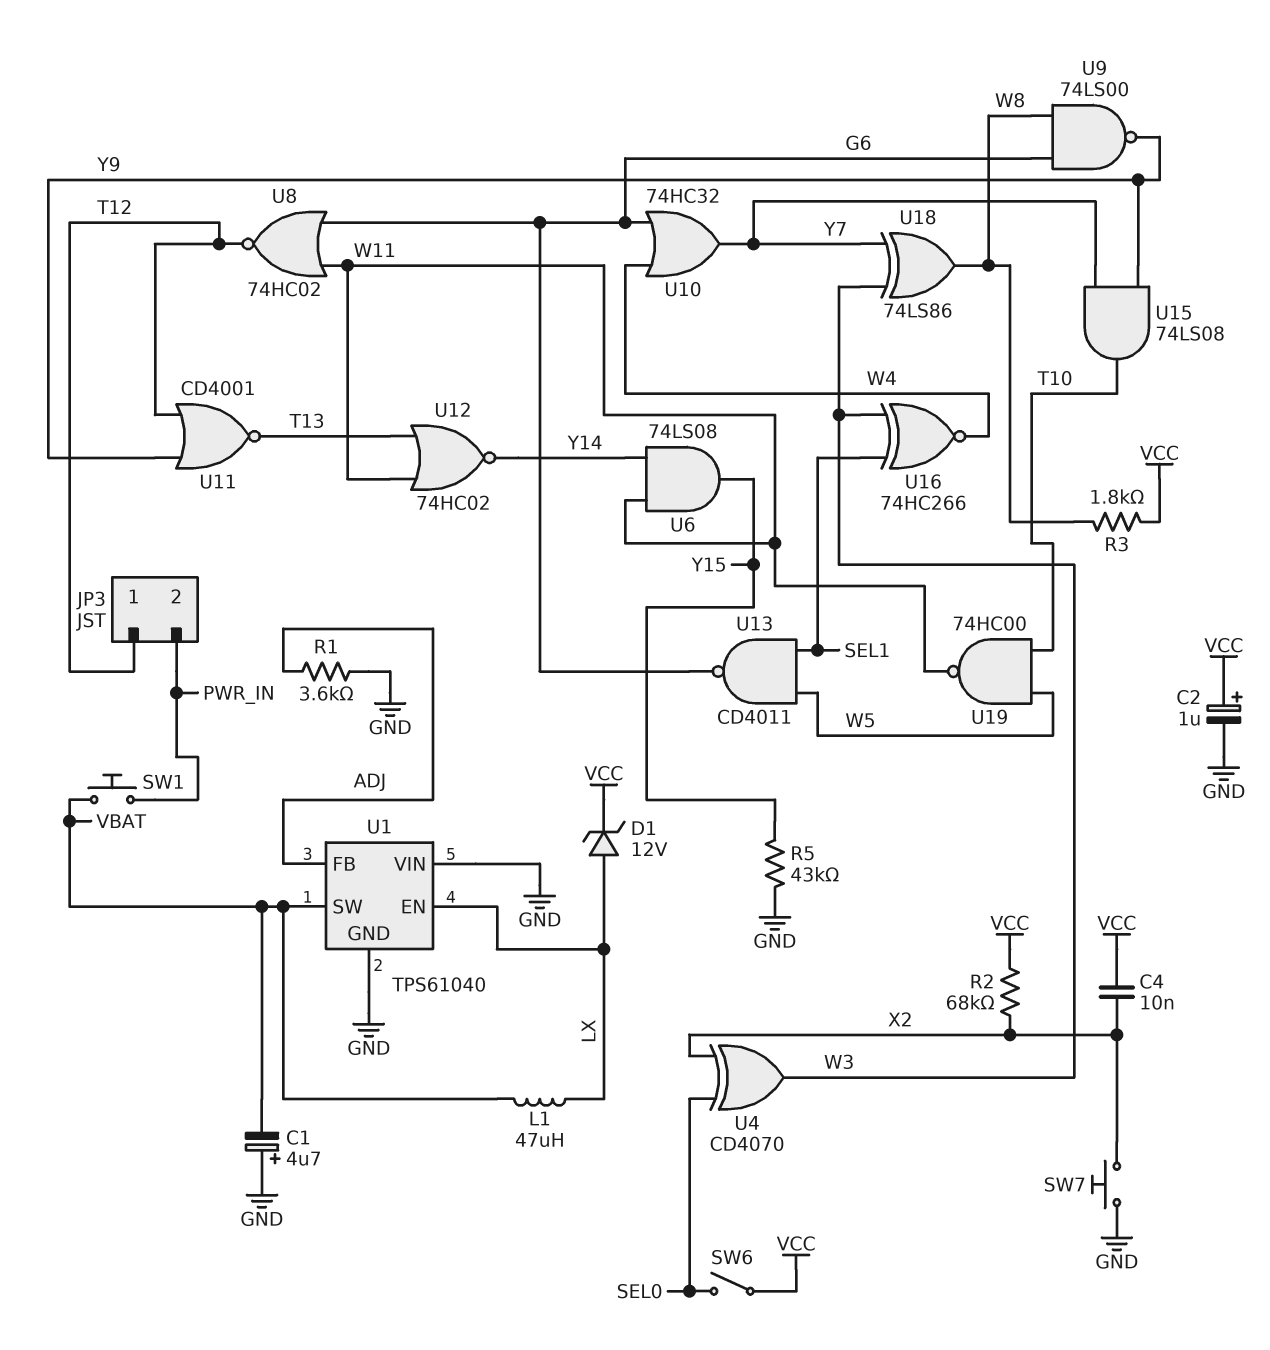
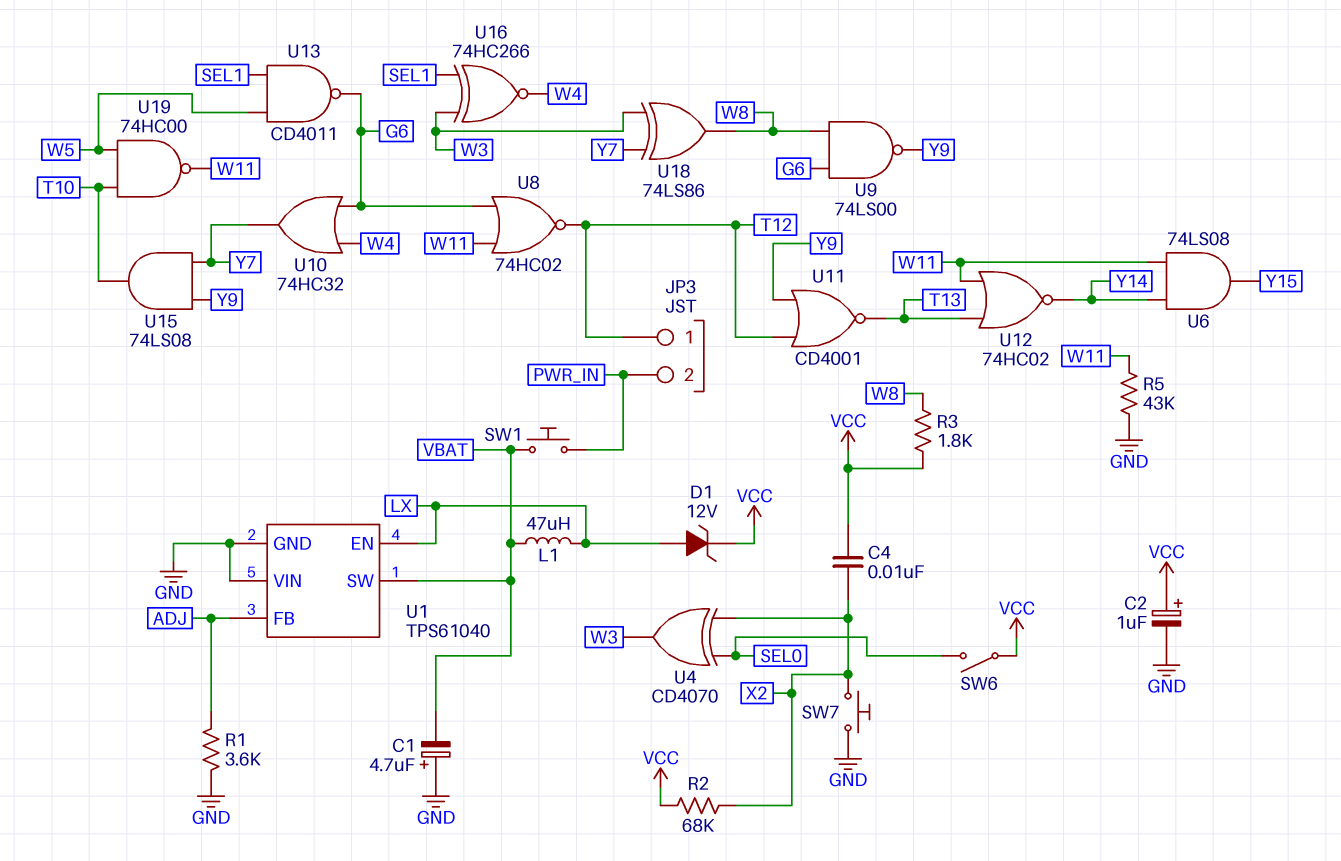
R5: 43k (GND, Y15) -> 43k (GND, W11)

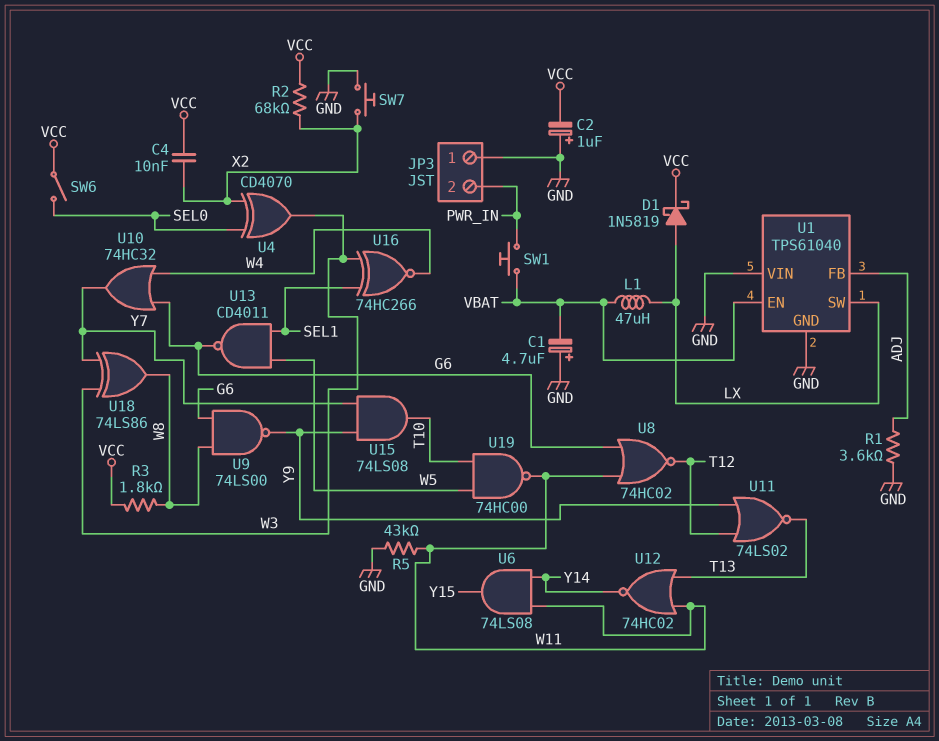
C2: 1uF (plus VCC, minus GND) -> 1uF (plus GND, minus VCC)
D1: zener 12V (A LX, K VCC) -> schottky 1N5819 (A LX, K VCC)
JP3 pin 1: T12 -> GND
U1 pin EN: LX -> VBAT
U1 pin SW: VBAT -> LX
U11: NOR CD4001 (in T12, in Y9, out T13) -> NOR 74LS02 (in T12, in Y9, out T13)

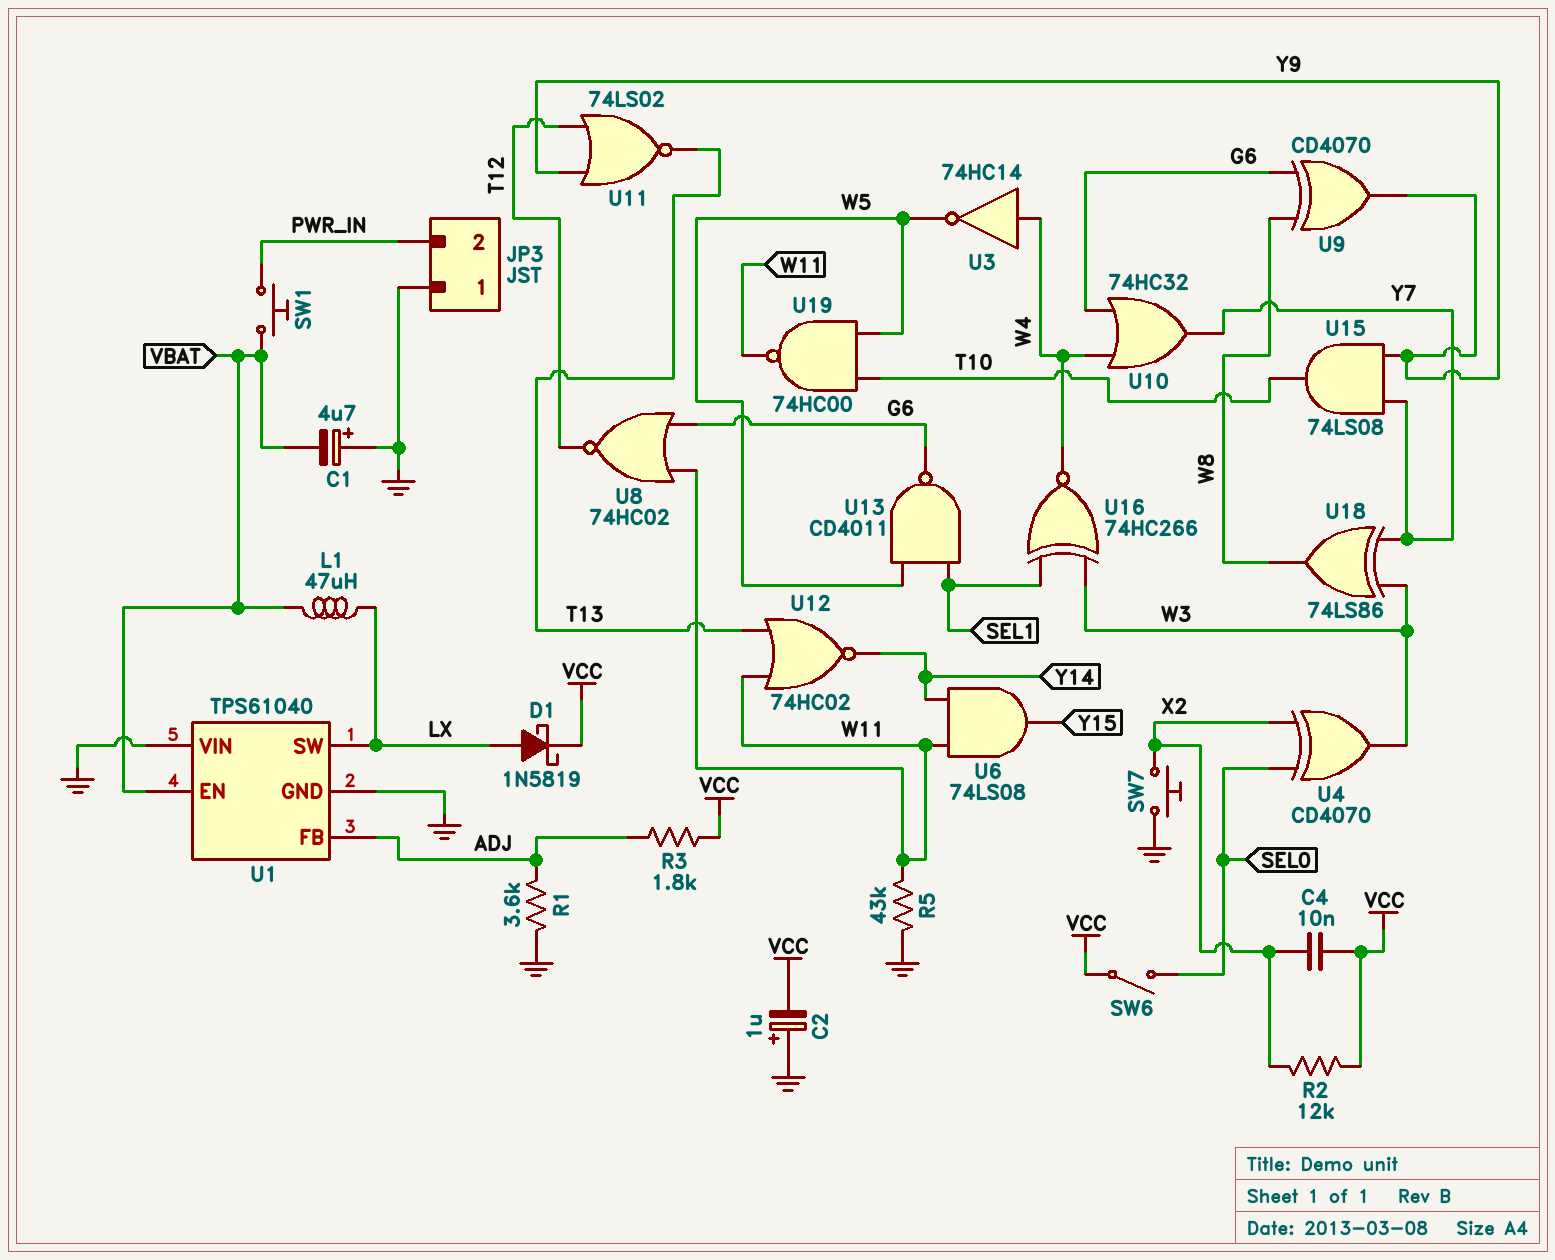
R2: 68k (VCC, X2) -> 12k (VCC, X2)
R3: 1.8k (VCC, W8) -> 1.8k (ADJ, VCC)
U3: none -> NOT 74HC14 (in W4, out W5)
U9: NAND 74LS00 (in G6, in W8, out Y9) -> XOR CD4070 (in G6, in W8, out Y9)

